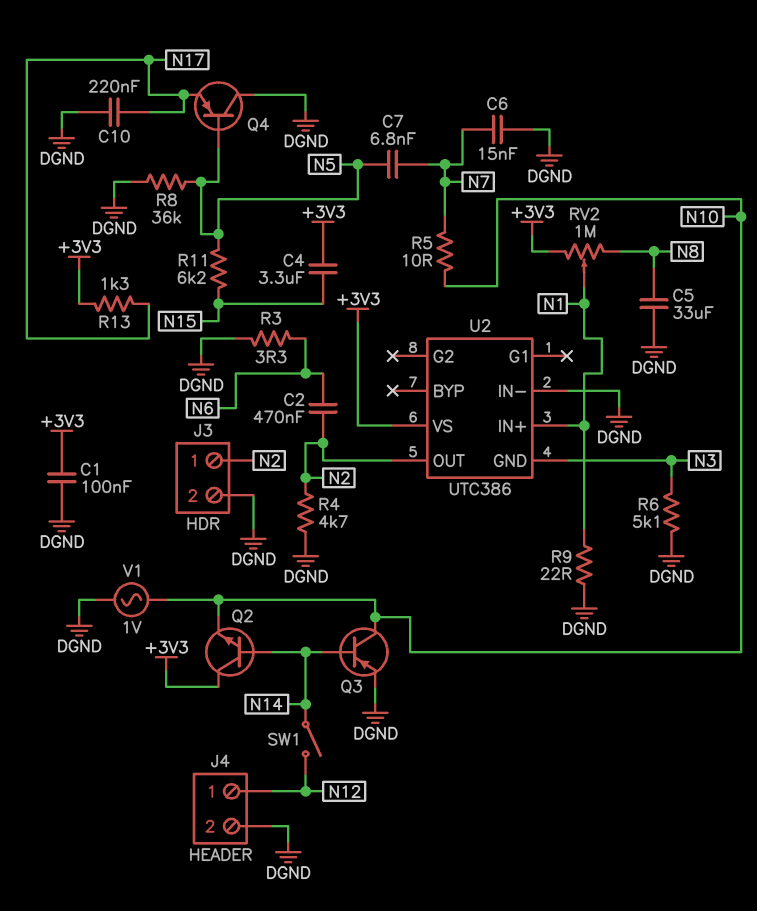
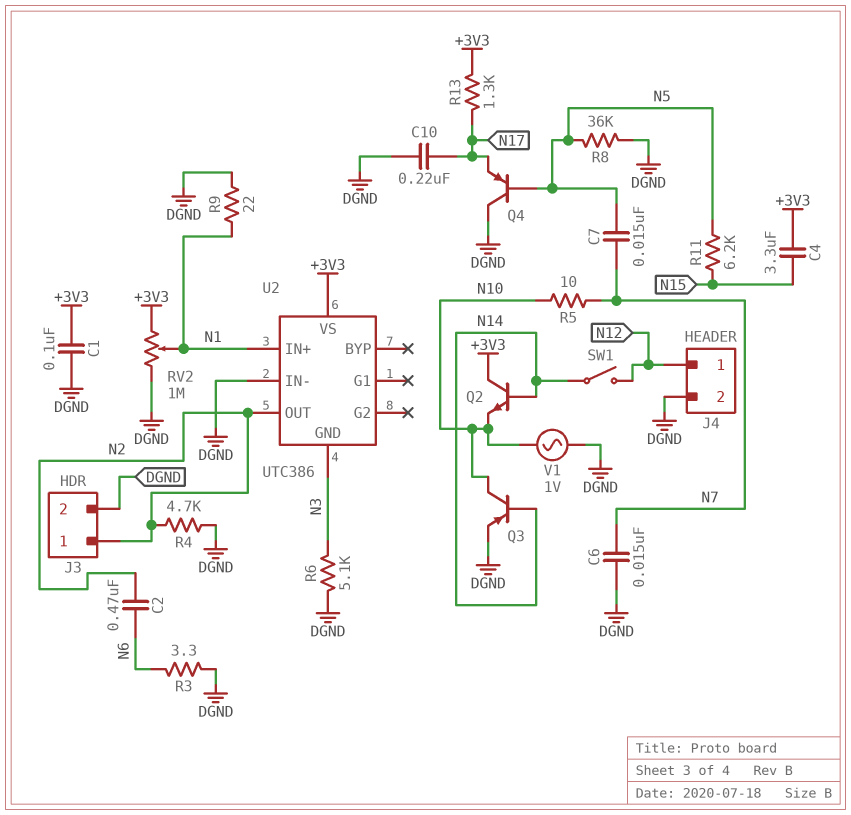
C5: 33uF (DGND, N8) -> none
C7: 6.8nF (N5, N7) -> 15nF (N5, N7)
RV2: 1M (+3V3, N8, wiper N1) -> 1M (+3V3, DGND, wiper N1)

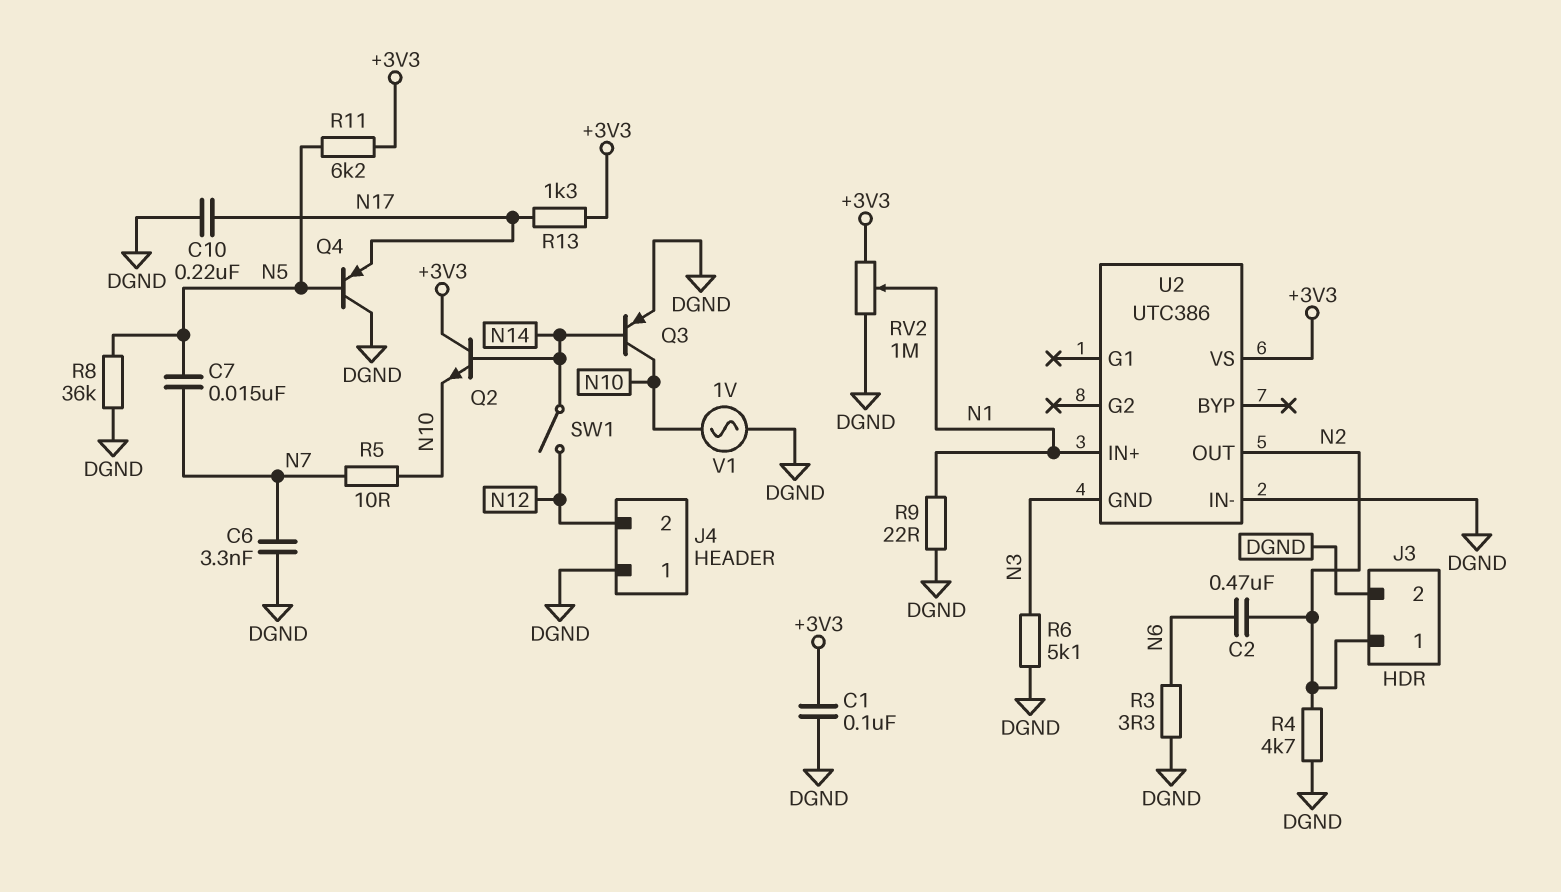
C4: 3.3uF (+3V3, N15) -> none
C6: 15nF (DGND, N7) -> 3.3nF (DGND, N7)
J4 pin 1: N12 -> DGND
J4 pin 2: DGND -> N12
R11: 6.2k (N5, N15) -> 6.2k (+3V3, N5)

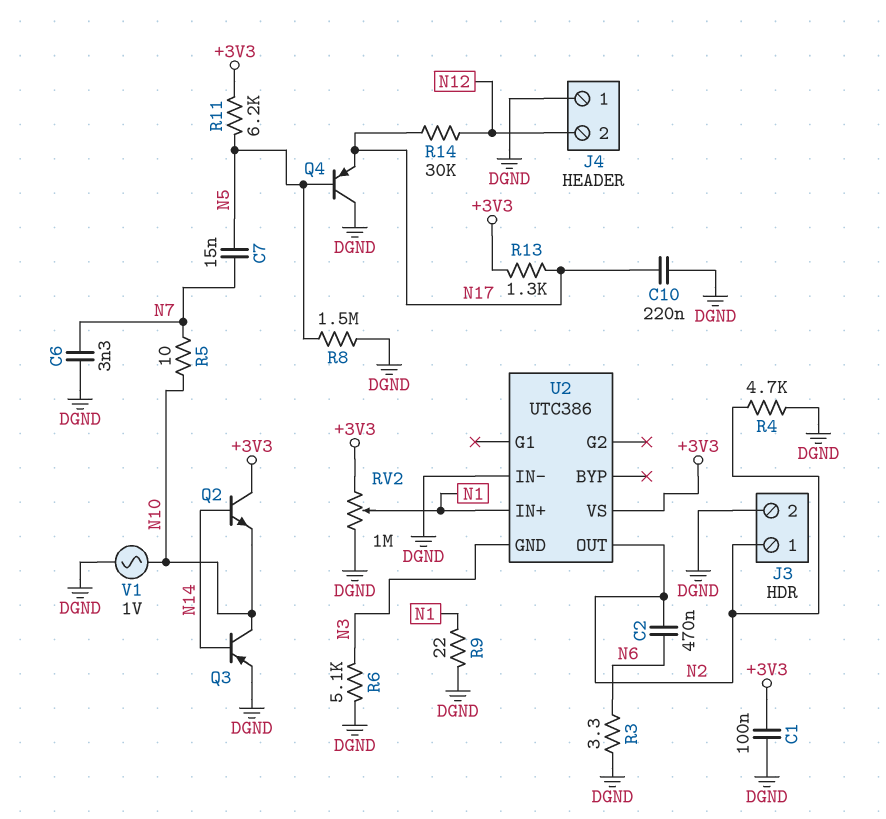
R8: 36k (DGND, N5) -> 1.5M (DGND, N5)
R14: none -> 30k (N12, N17)
SW1: switch (N12, N14) -> none

